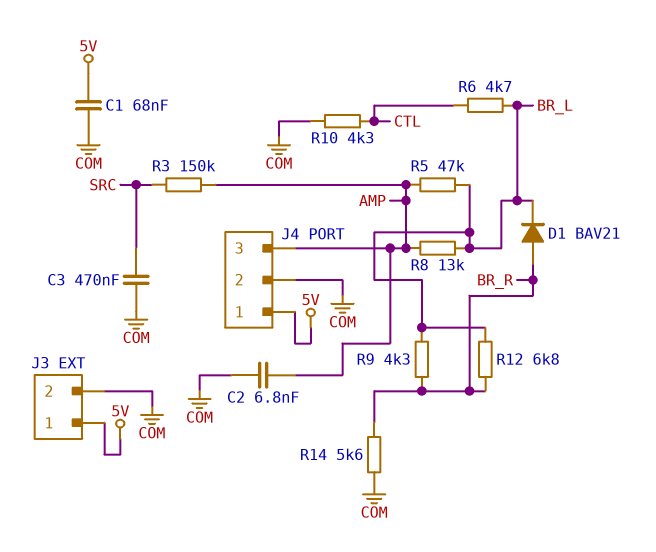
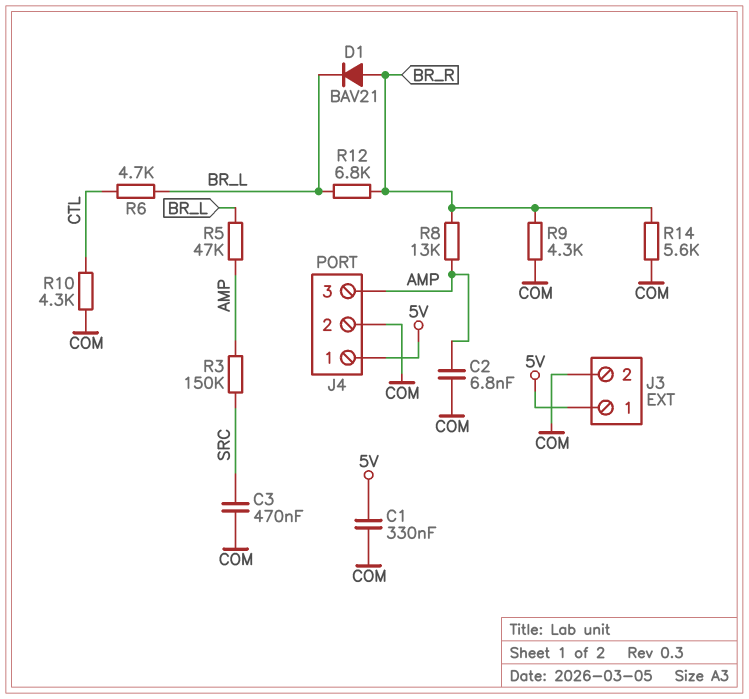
C1: 68nF (5V, COM) -> 330nF (5V, COM)
R8: 13k (AMP, BR_L) -> 13k (AMP, BR_R)
R9: 4.3k (BR_L, BR_R) -> 4.3k (BR_R, COM)

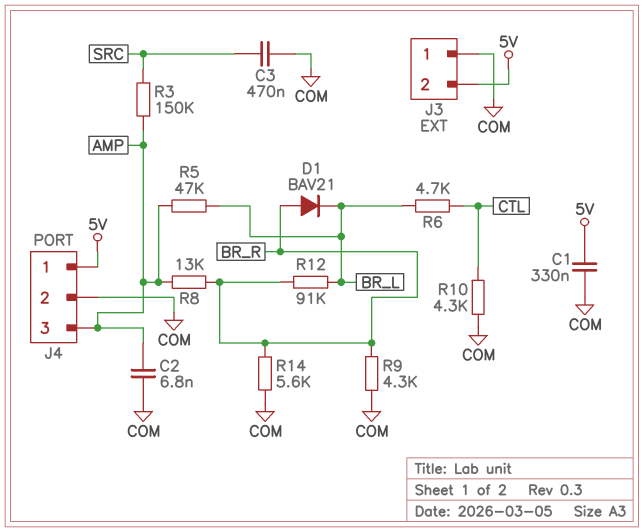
J3 pin 1: 5V -> COM
J3 pin 2: COM -> 5V
R12: 6.8k (BR_L, BR_R) -> 91k (BR_L, BR_R)

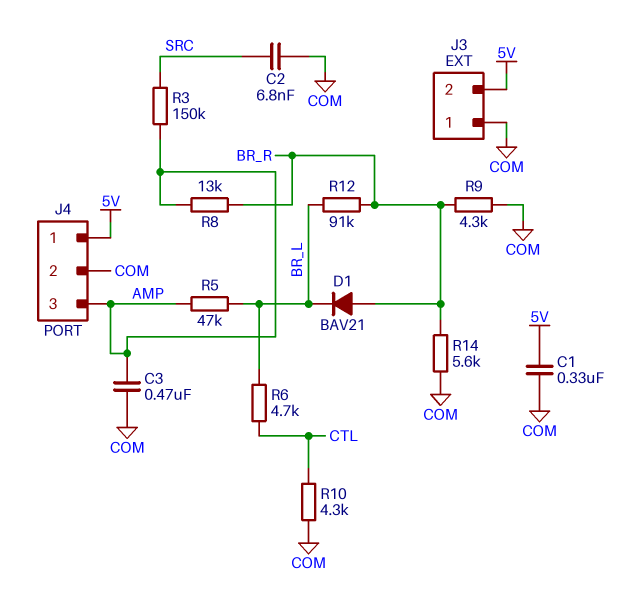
C2: 6.8nF (AMP, COM) -> 6.8nF (COM, SRC)
C3: 470nF (COM, SRC) -> 470nF (AMP, COM)

